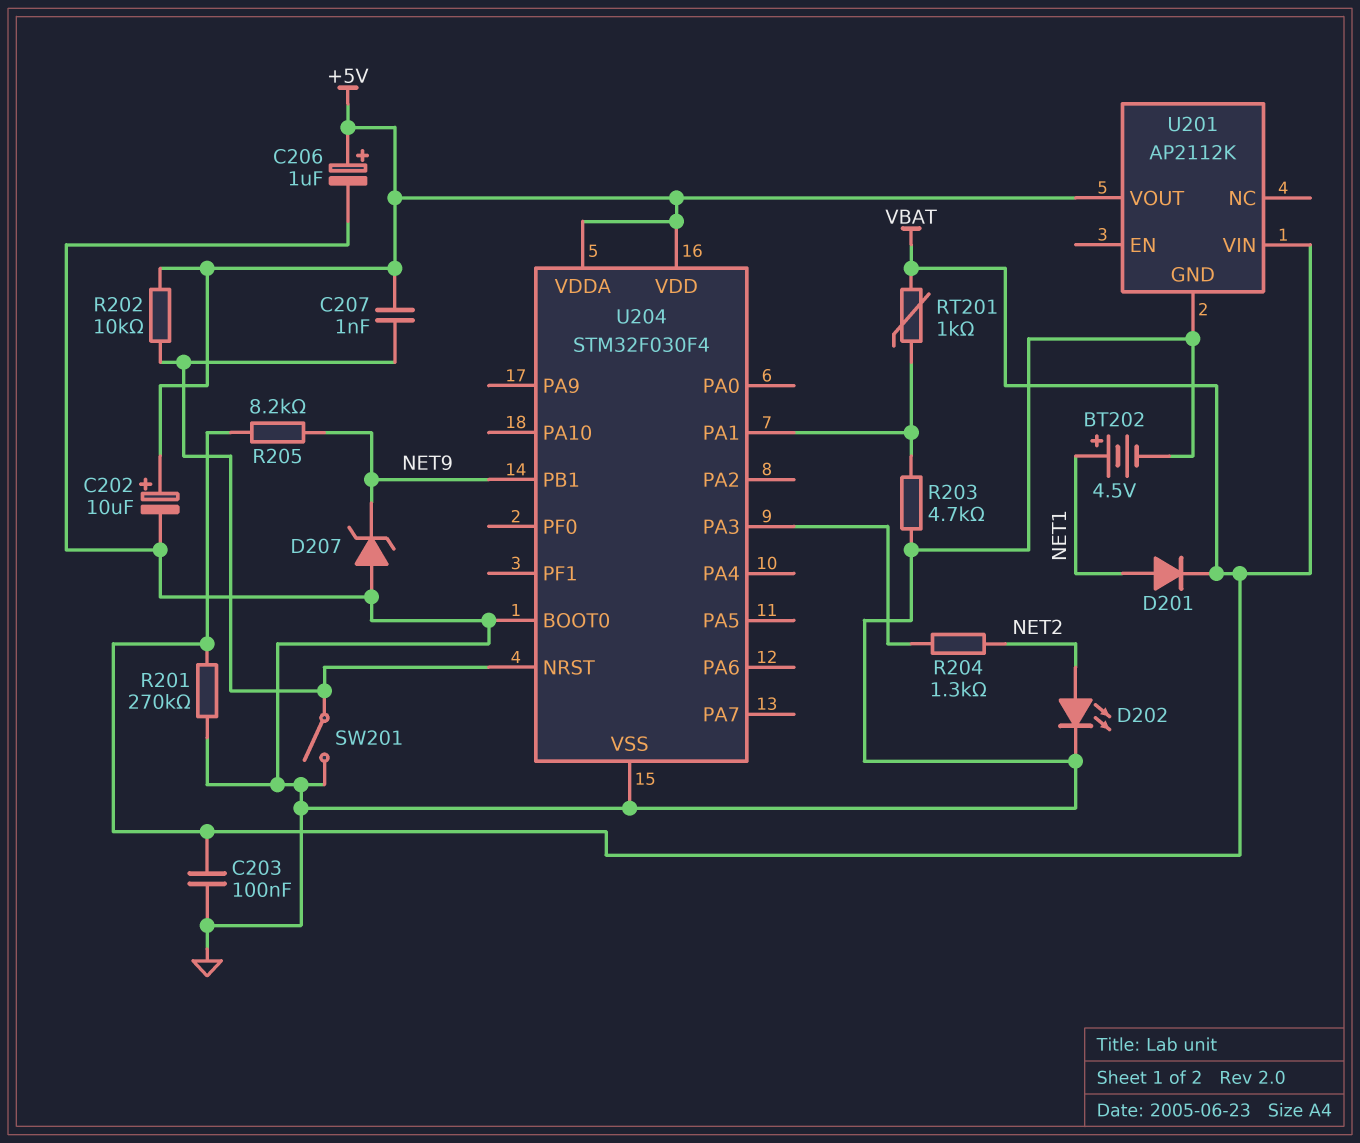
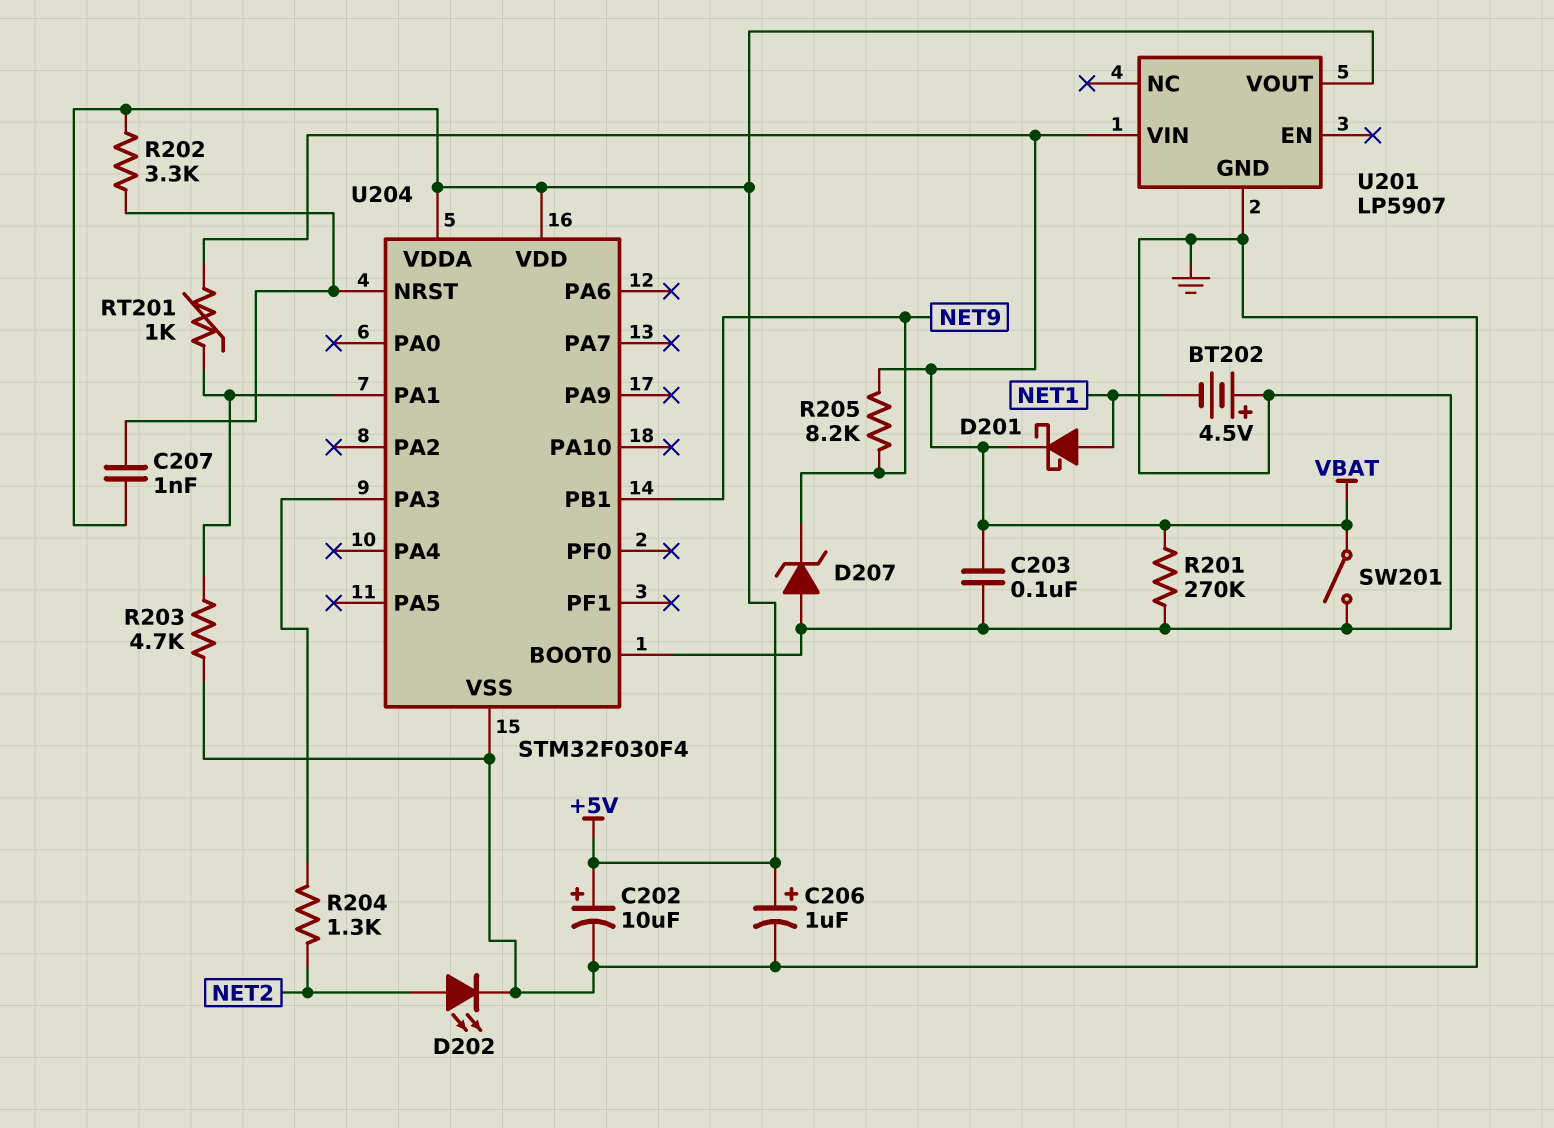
BT202: 4.5V (plus NET1, minus GND) -> 4.5V (plus GND, minus NET1)
D201: diode (A NET1, K VBAT) -> schottky (A NET1, K VBAT)
R202: 10k (+5V, U204/NRST) -> 3.3k (+5V, U204/NRST)
SW201: switch (GND, U204/NRST) -> switch (GND, VBAT)
U201: AP2112K -> LP5907

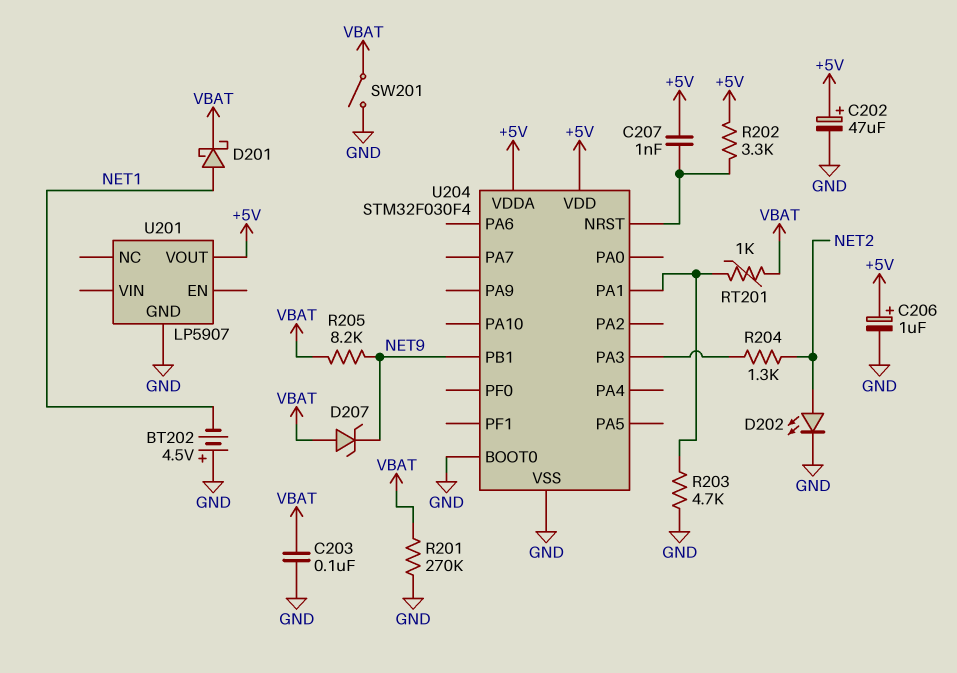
C202: 10uF (plus +5V, minus GND) -> 47uF (plus +5V, minus GND)
D207: zener (A GND, K NET9) -> zener (A VBAT, K NET9)
U201 pin VIN: VBAT -> none

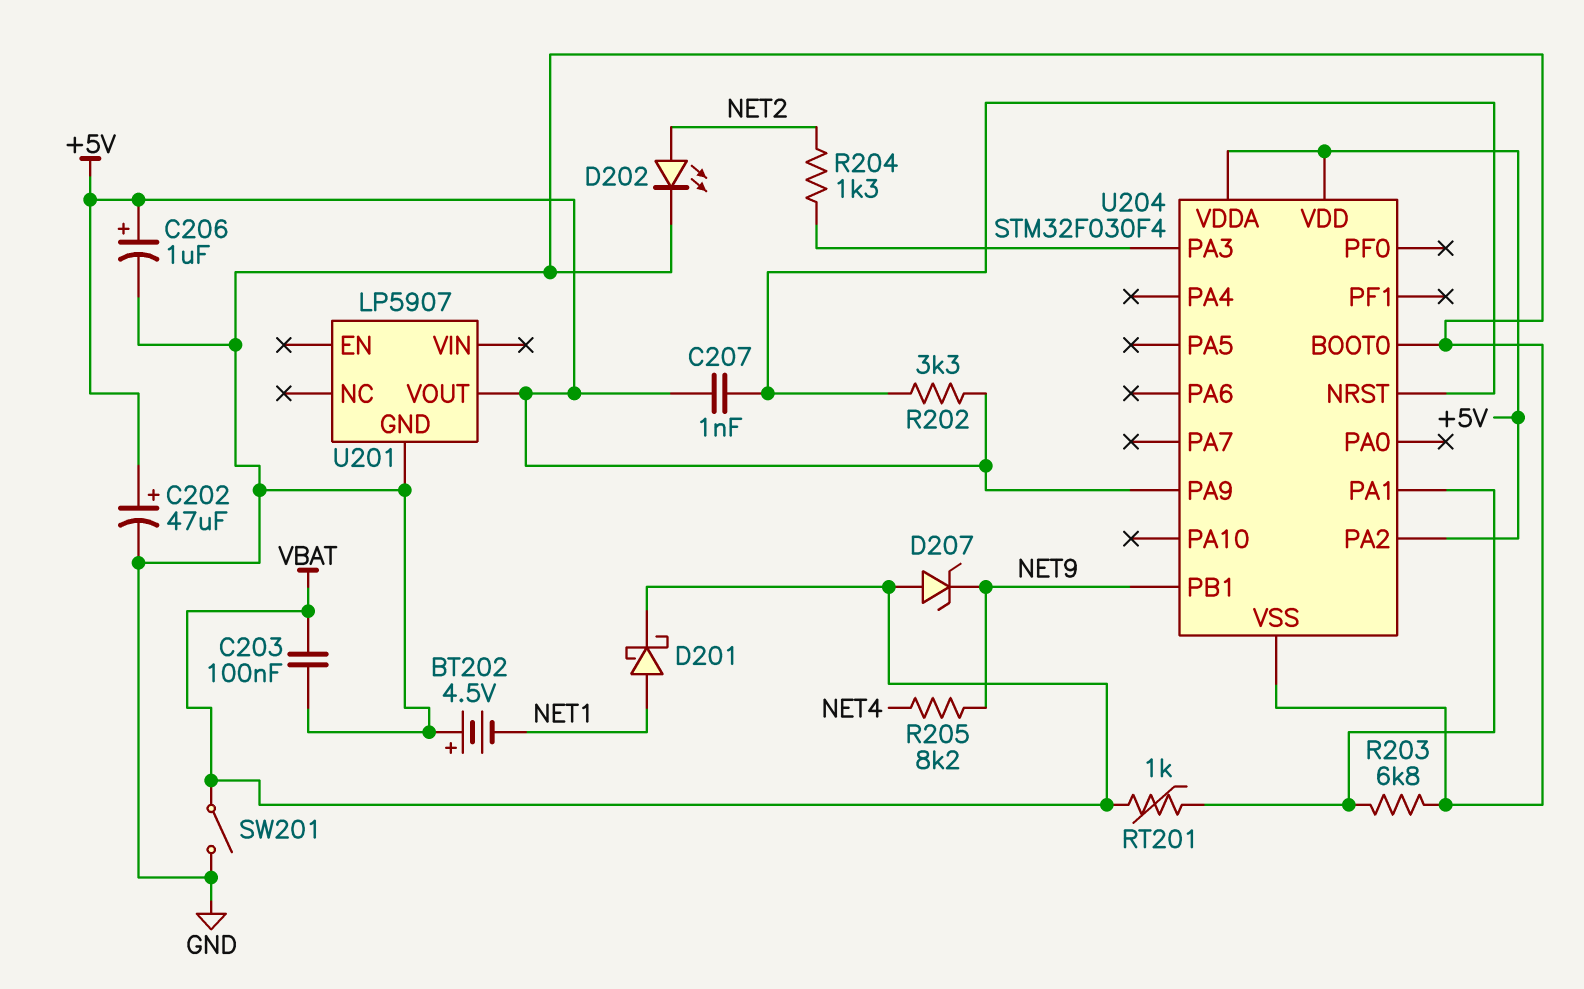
R201: 270k (GND, VBAT) -> none
R203: 4.7k (GND, U204/PA1) -> 6.8k (GND, U204/PA1)
R205: 8.2k (NET9, VBAT) -> 8.2k (NET4, NET9)
U204 pin PA2: none -> +5V
U204 pin PA9: none -> +5V

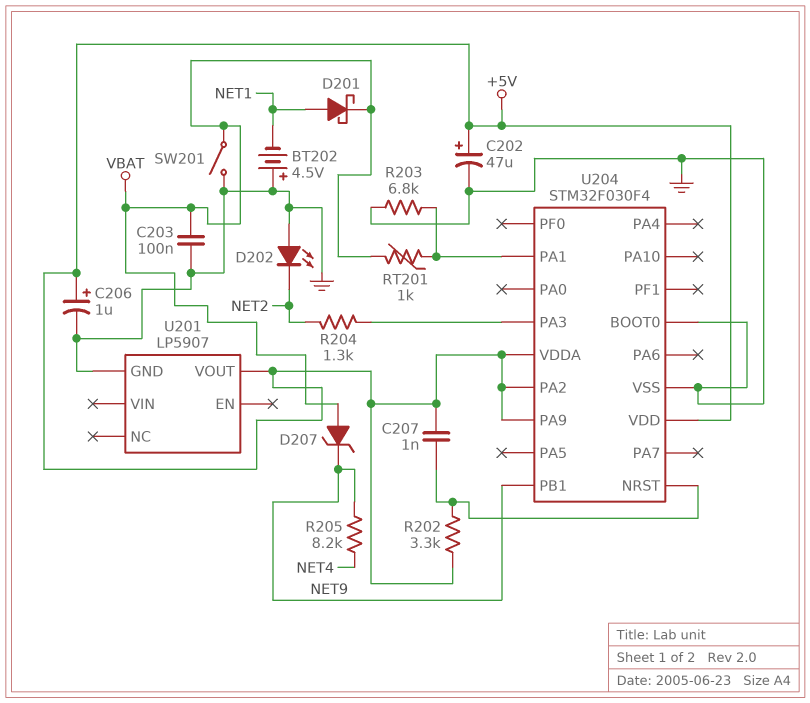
D202: LED (A NET2, K GND) -> LED (A GND, K NET2)

